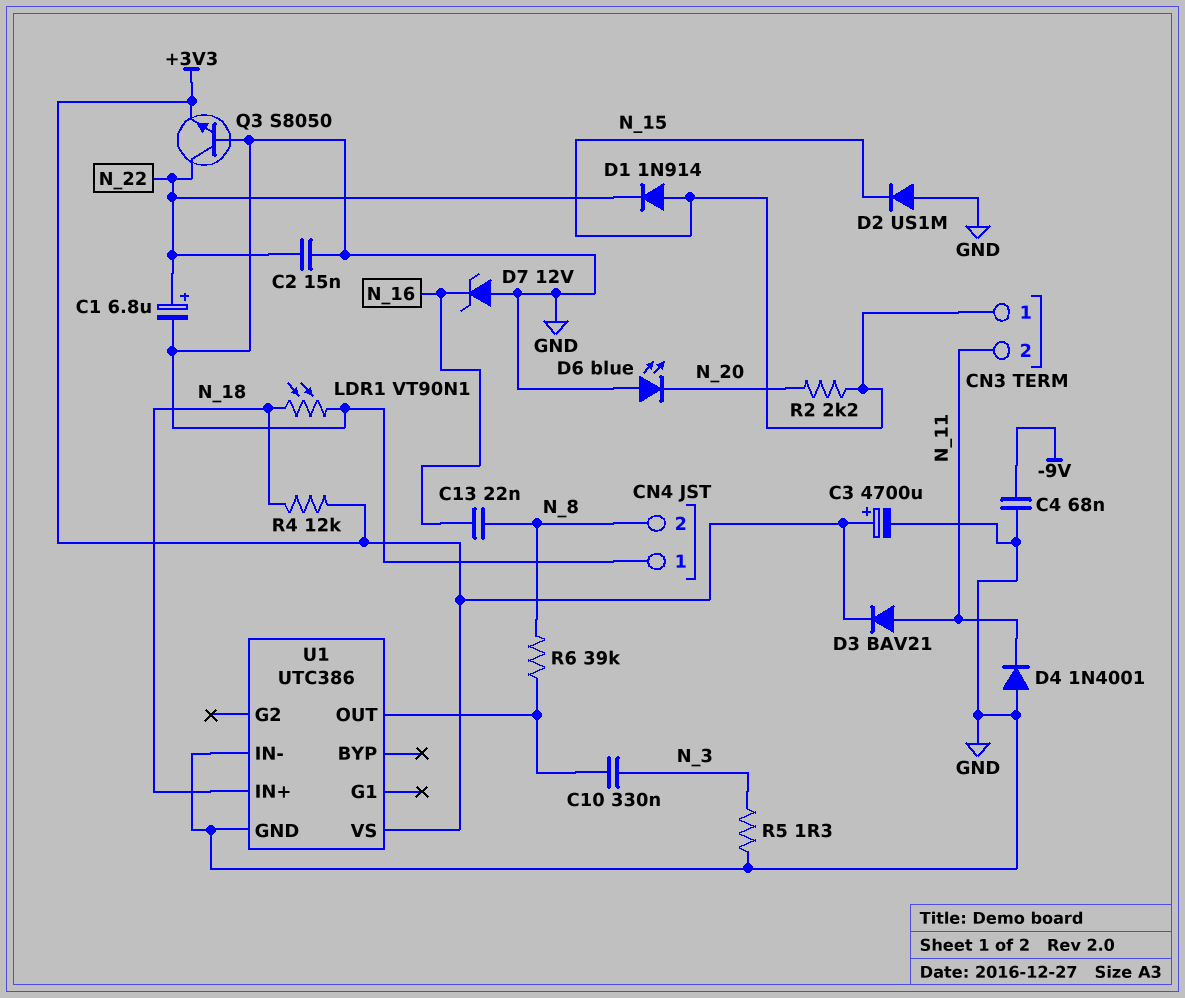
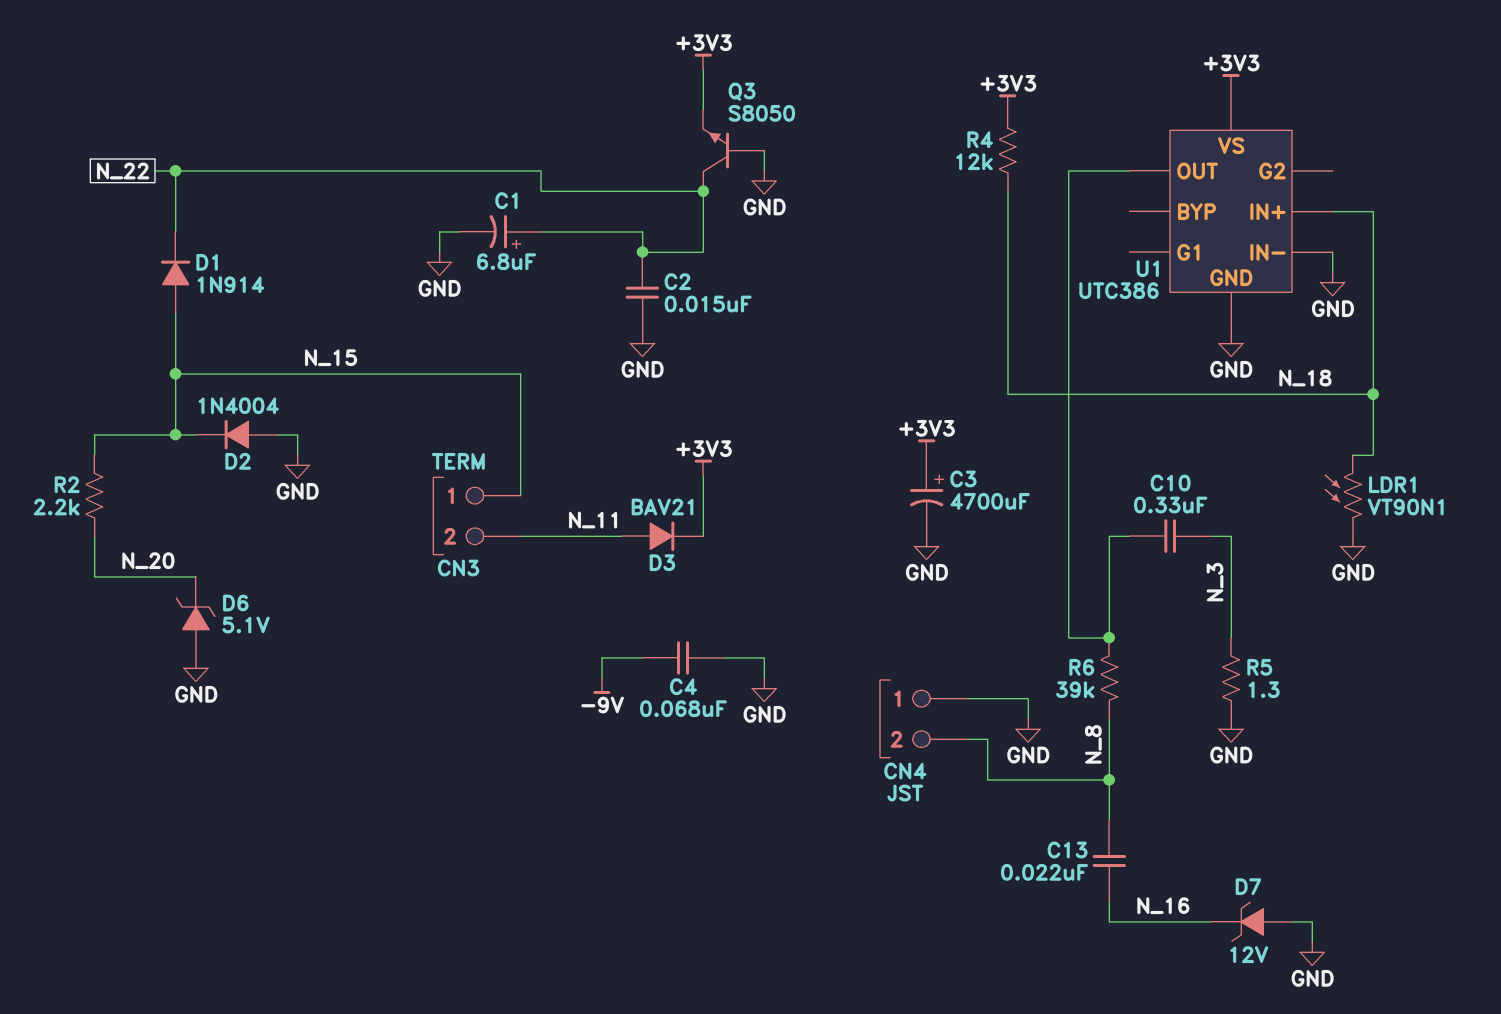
D2: diode US1M (A GND, K N_15) -> diode 1N4004 (A GND, K N_15)
D4: diode 1N4001 (A GND, K N_11) -> none
D6: LED blue (A GND, K N_20) -> zener 5.1V (A GND, K N_20)

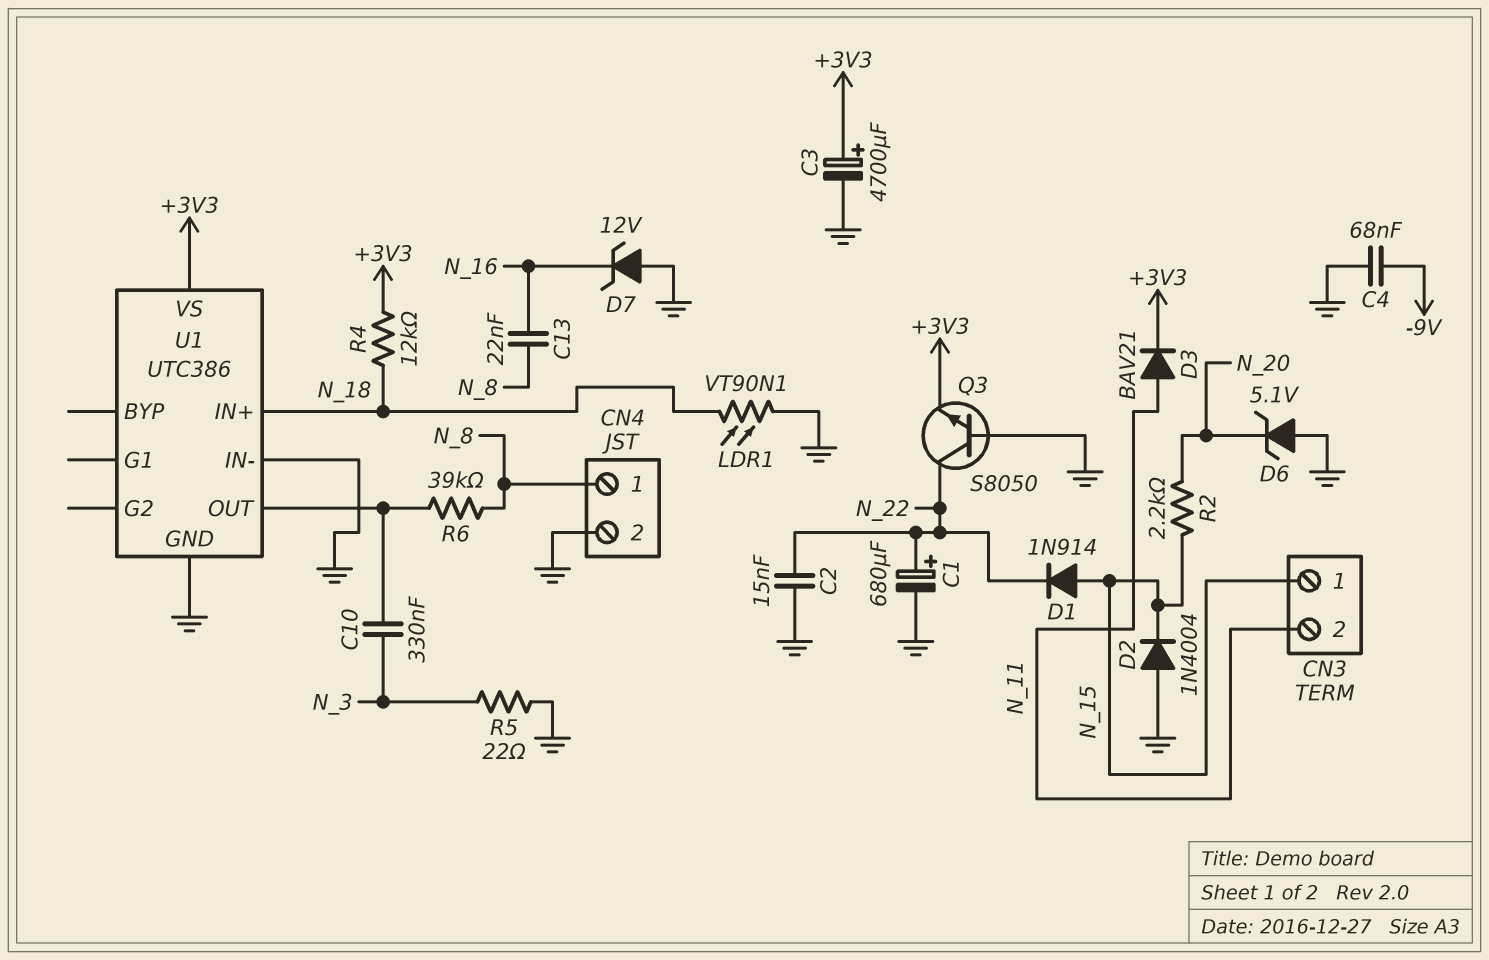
C1: 6.8uF (plus N_22, minus GND) -> 680uF (plus N_22, minus GND)
CN4 pin 1: GND -> N_8
CN4 pin 2: N_8 -> GND
R5: 1.3 (GND, N_3) -> 22 (GND, N_3)

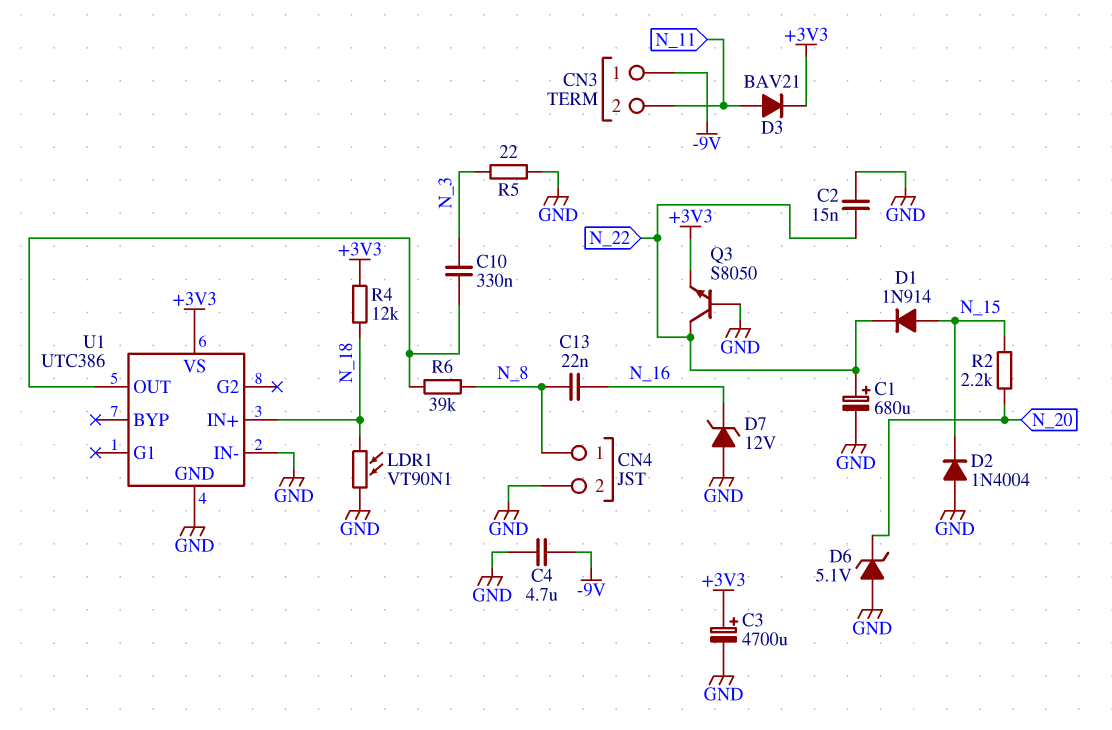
C4: 68nF (-9V, GND) -> 4.7uF (-9V, GND)
CN3 pin 1: N_15 -> -9V

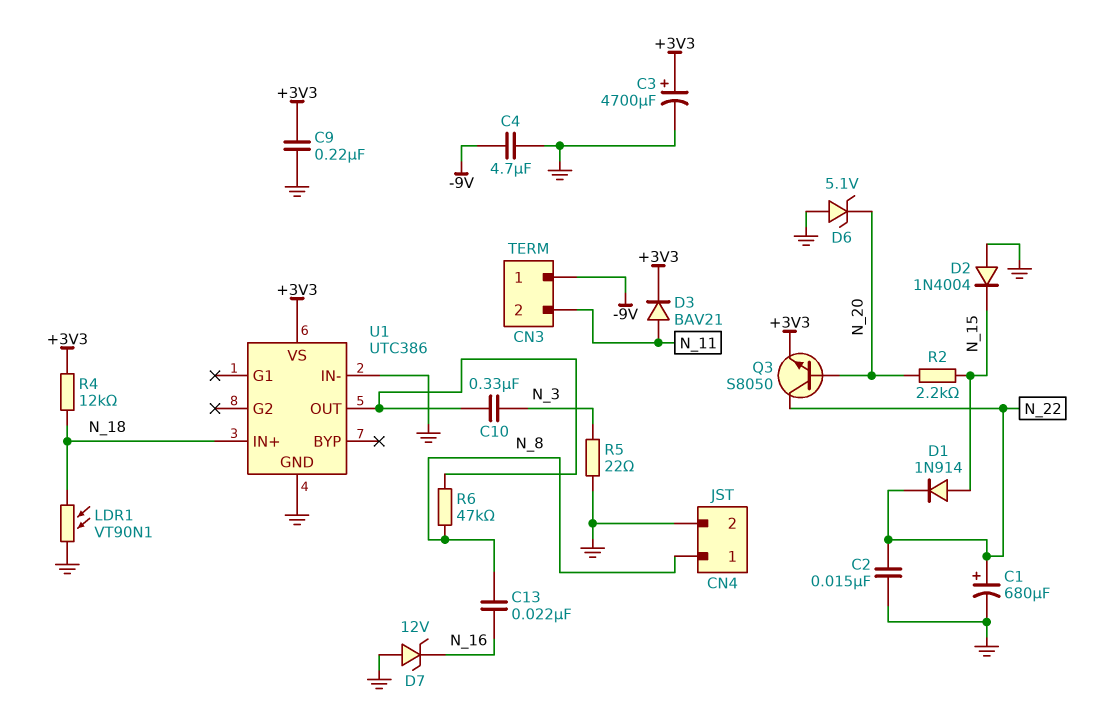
C9: none -> 220nF (+3V3, GND)
Q3: NPN S8050 (B GND, C N_22, E +3V3) -> NPN S8050 (B N_20, C N_22, E +3V3)
R6: 39k (N_8, U1/OUT) -> 47k (N_8, U1/OUT)

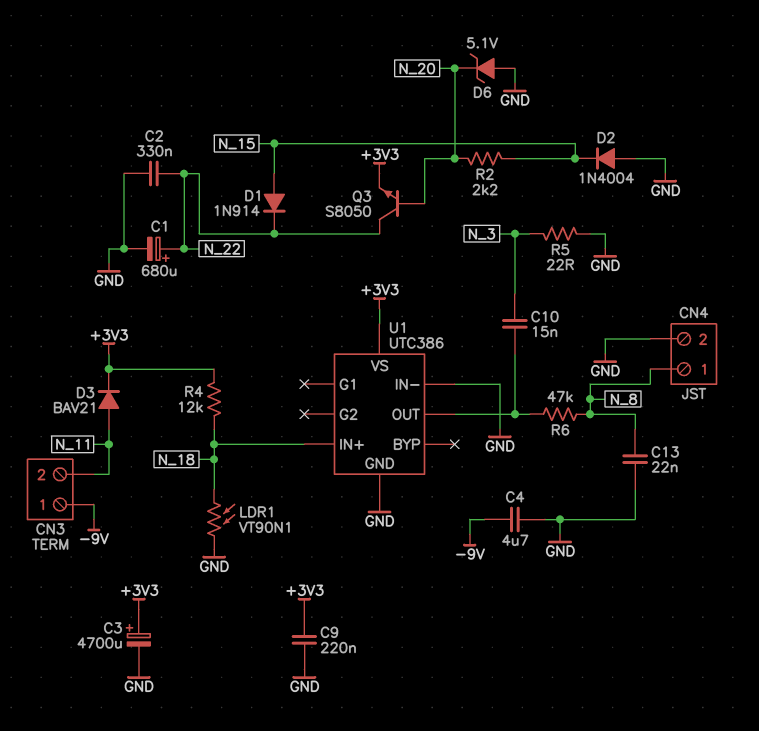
C2: 15nF (GND, N_22) -> 330nF (GND, N_22)
C10: 330nF (N_3, U1/OUT) -> 15nF (N_3, U1/OUT)
C13: 22nF (N_8, N_16) -> 22nF (GND, N_8)
D7: zener 12V (A GND, K N_16) -> none

